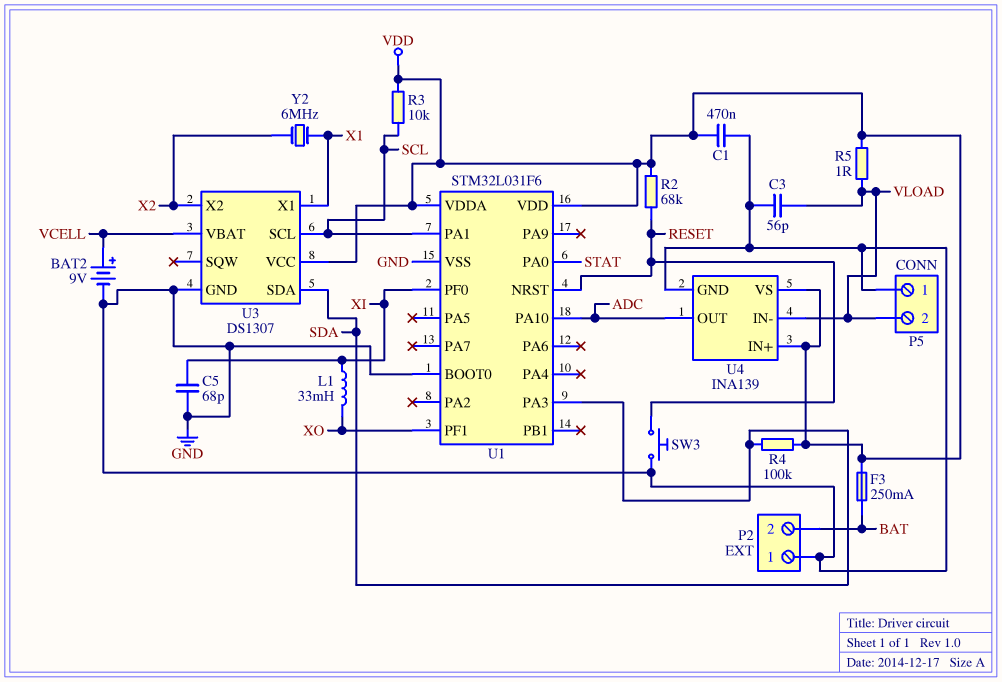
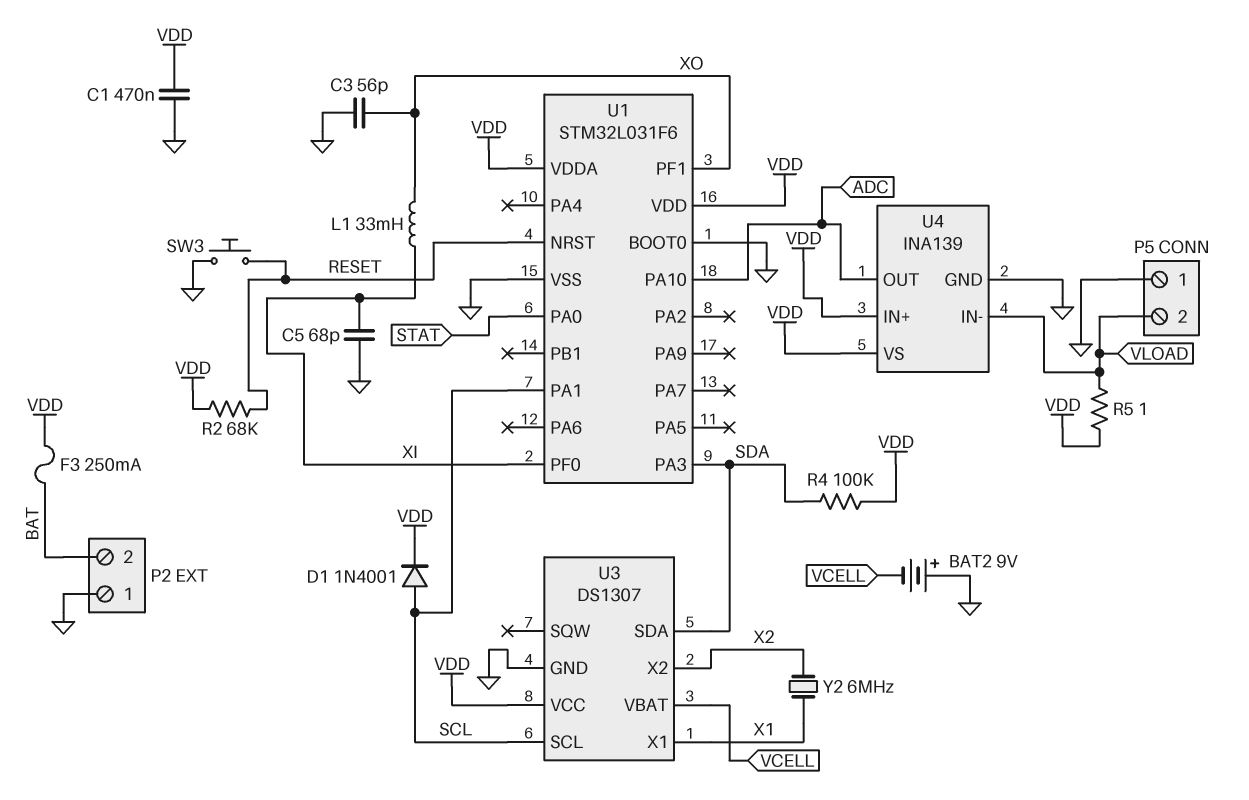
BAT2: 9V (plus VCELL, minus GND) -> 9V (plus GND, minus VCELL)
C3: 56pF (GND, VLOAD) -> 56pF (GND, XO)
D1: none -> diode 1N4001 (A SCL, K VDD)
R3: 10k (SCL, VDD) -> none

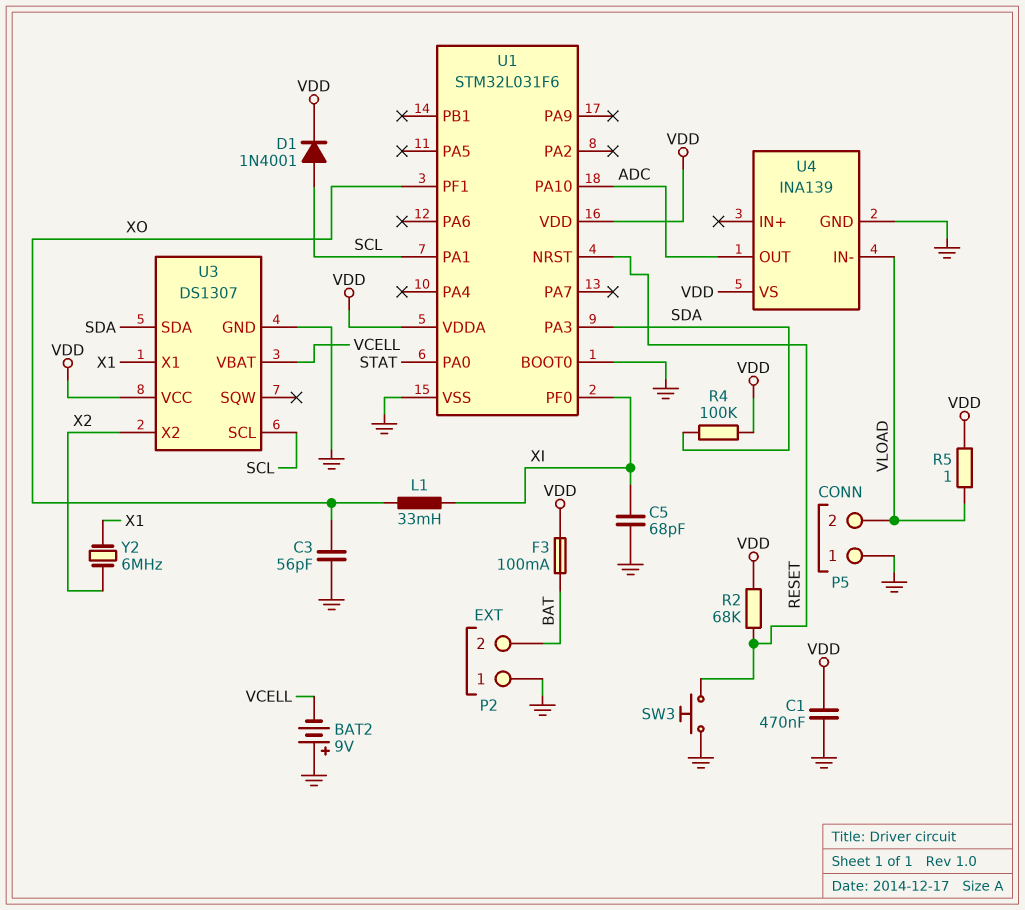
F3: 250mA (BAT, VDD) -> 100mA (BAT, VDD)
U4 pin IN+: VDD -> none

